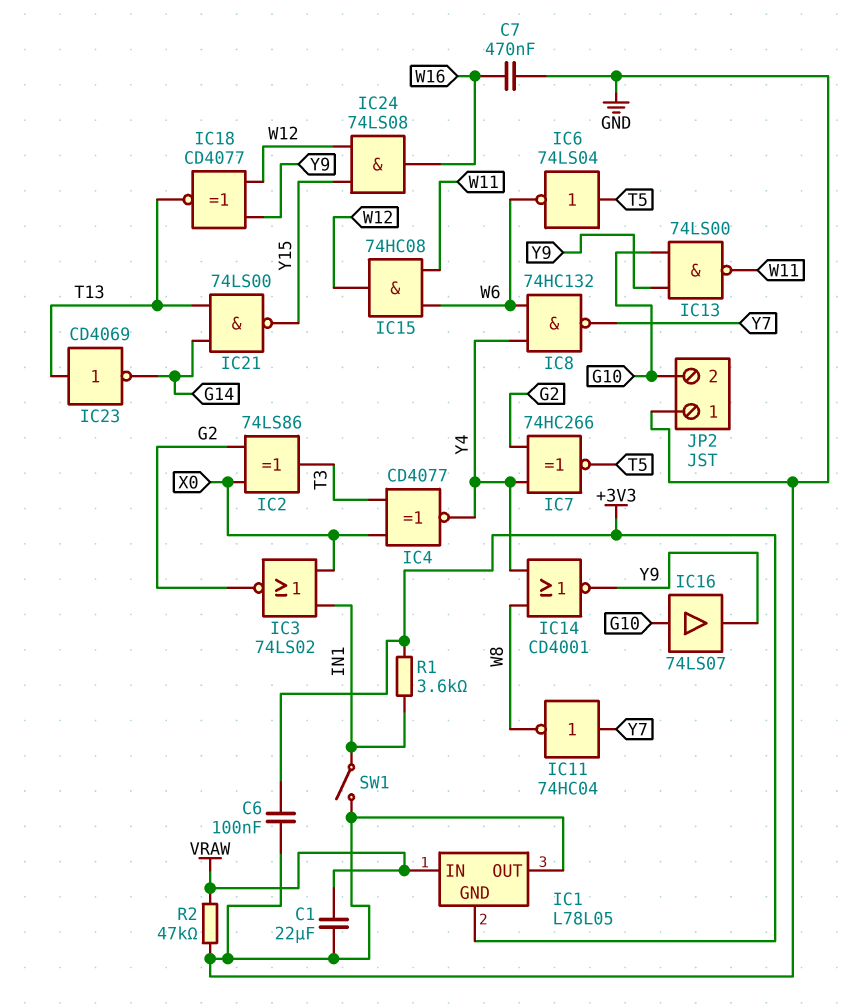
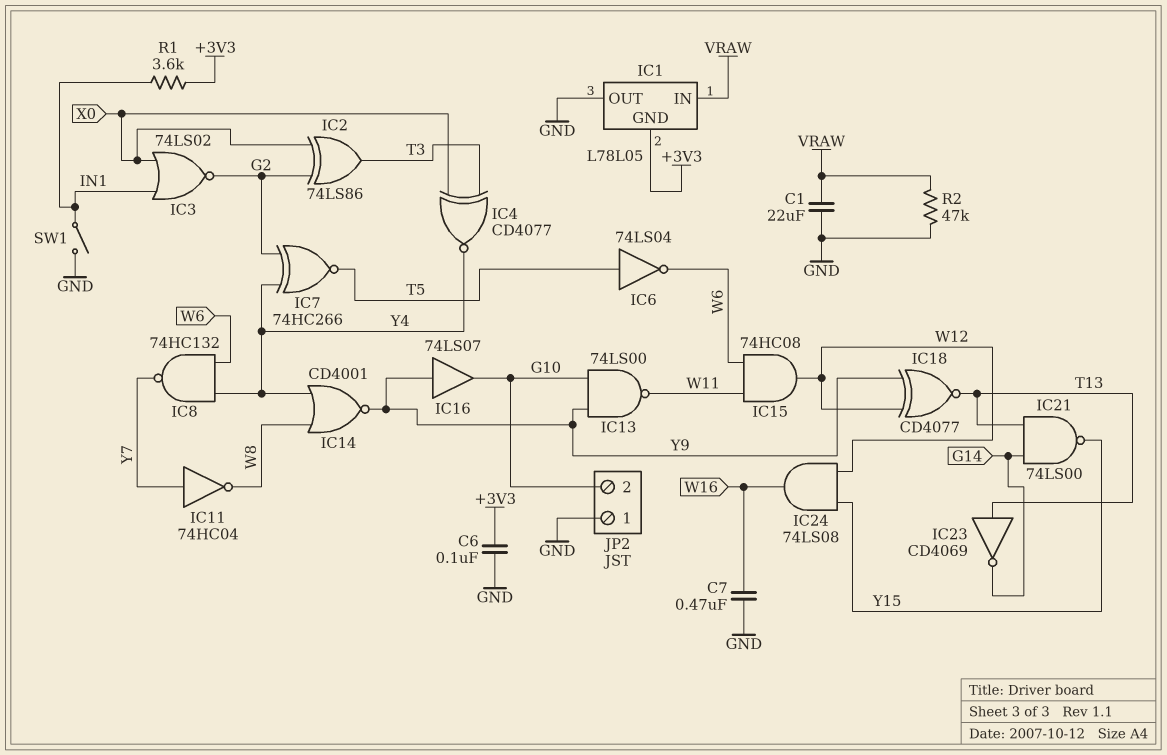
IC16: buffer 74LS07 (in G10, out Y9) -> buffer 74LS07 (in Y9, out G10)

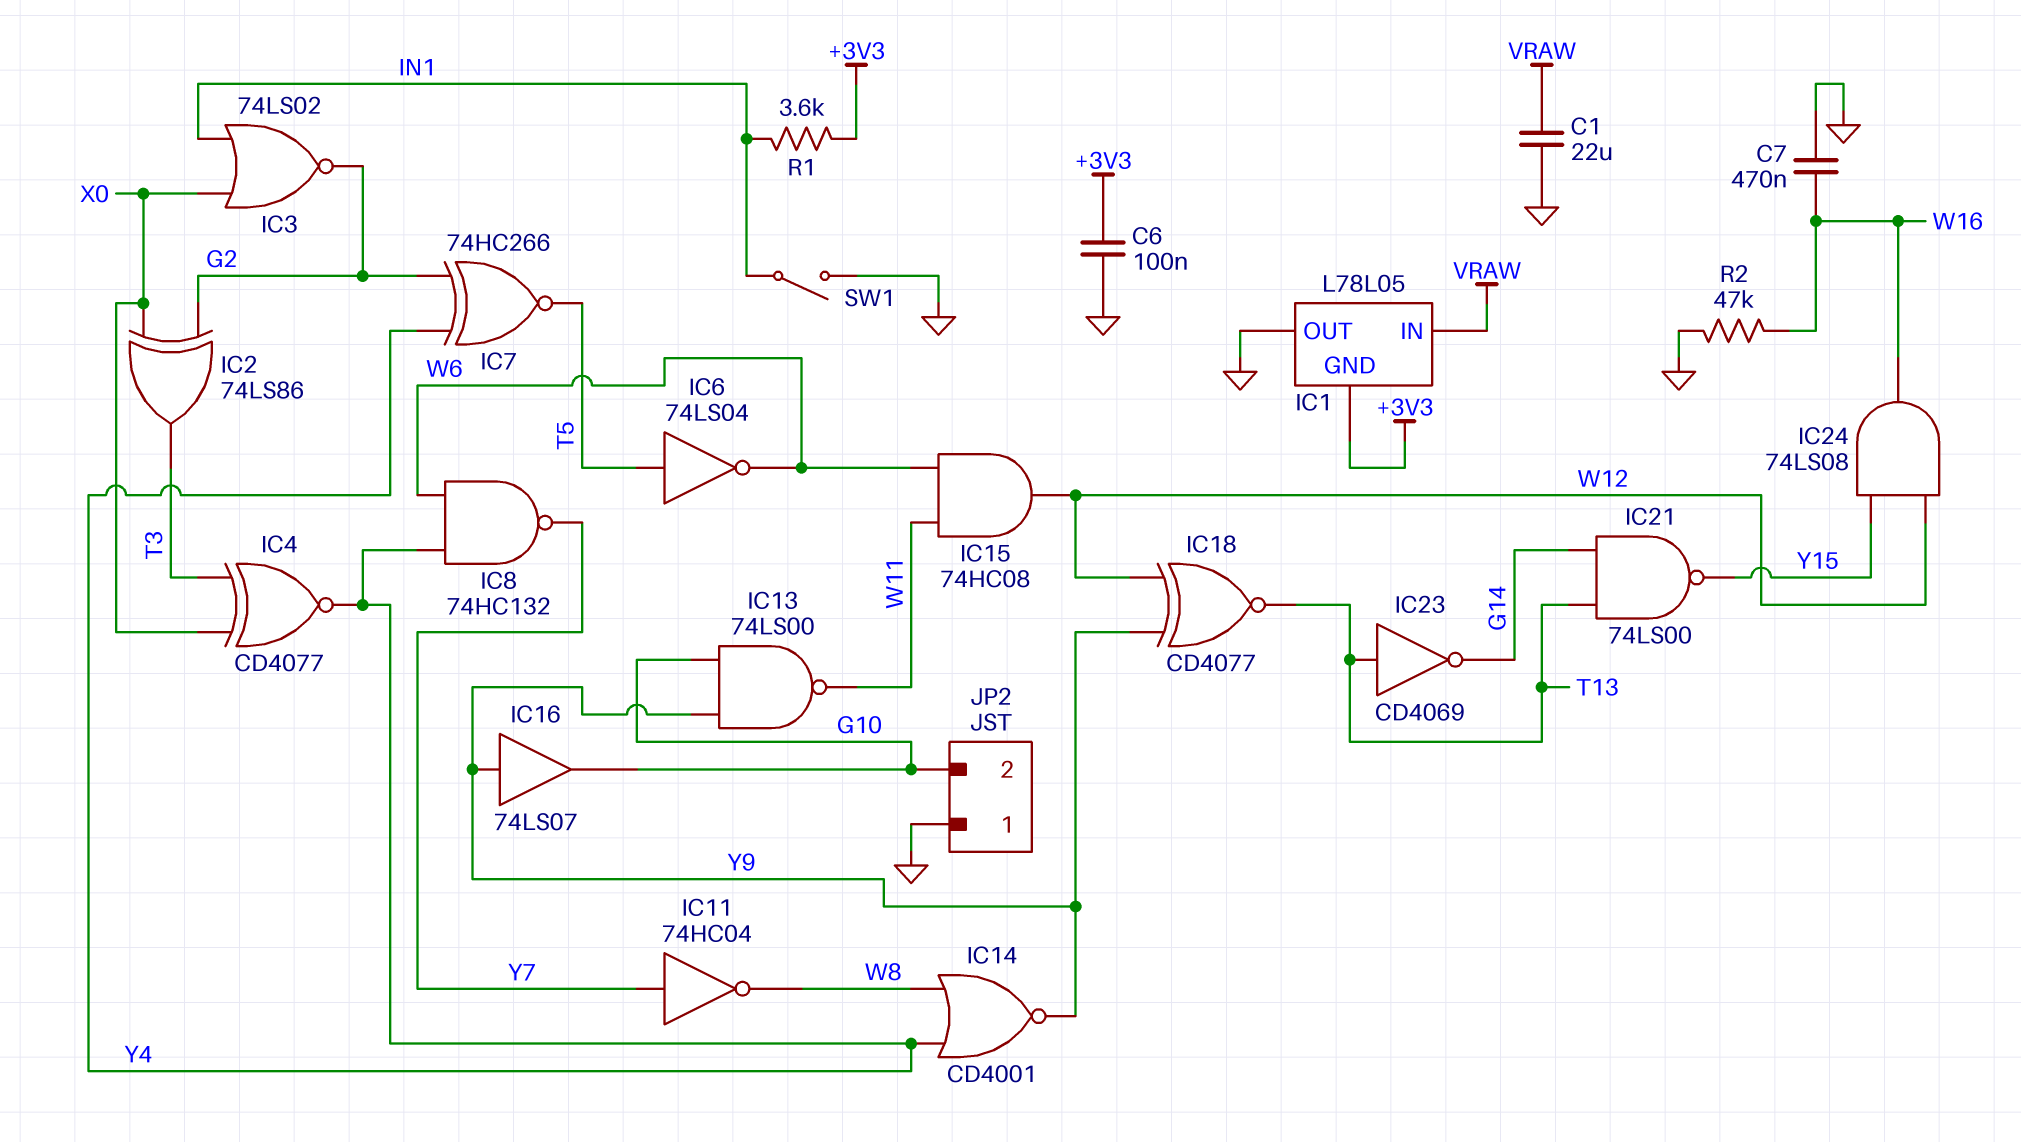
R2: 47k (GND, VRAW) -> 47k (GND, W16)

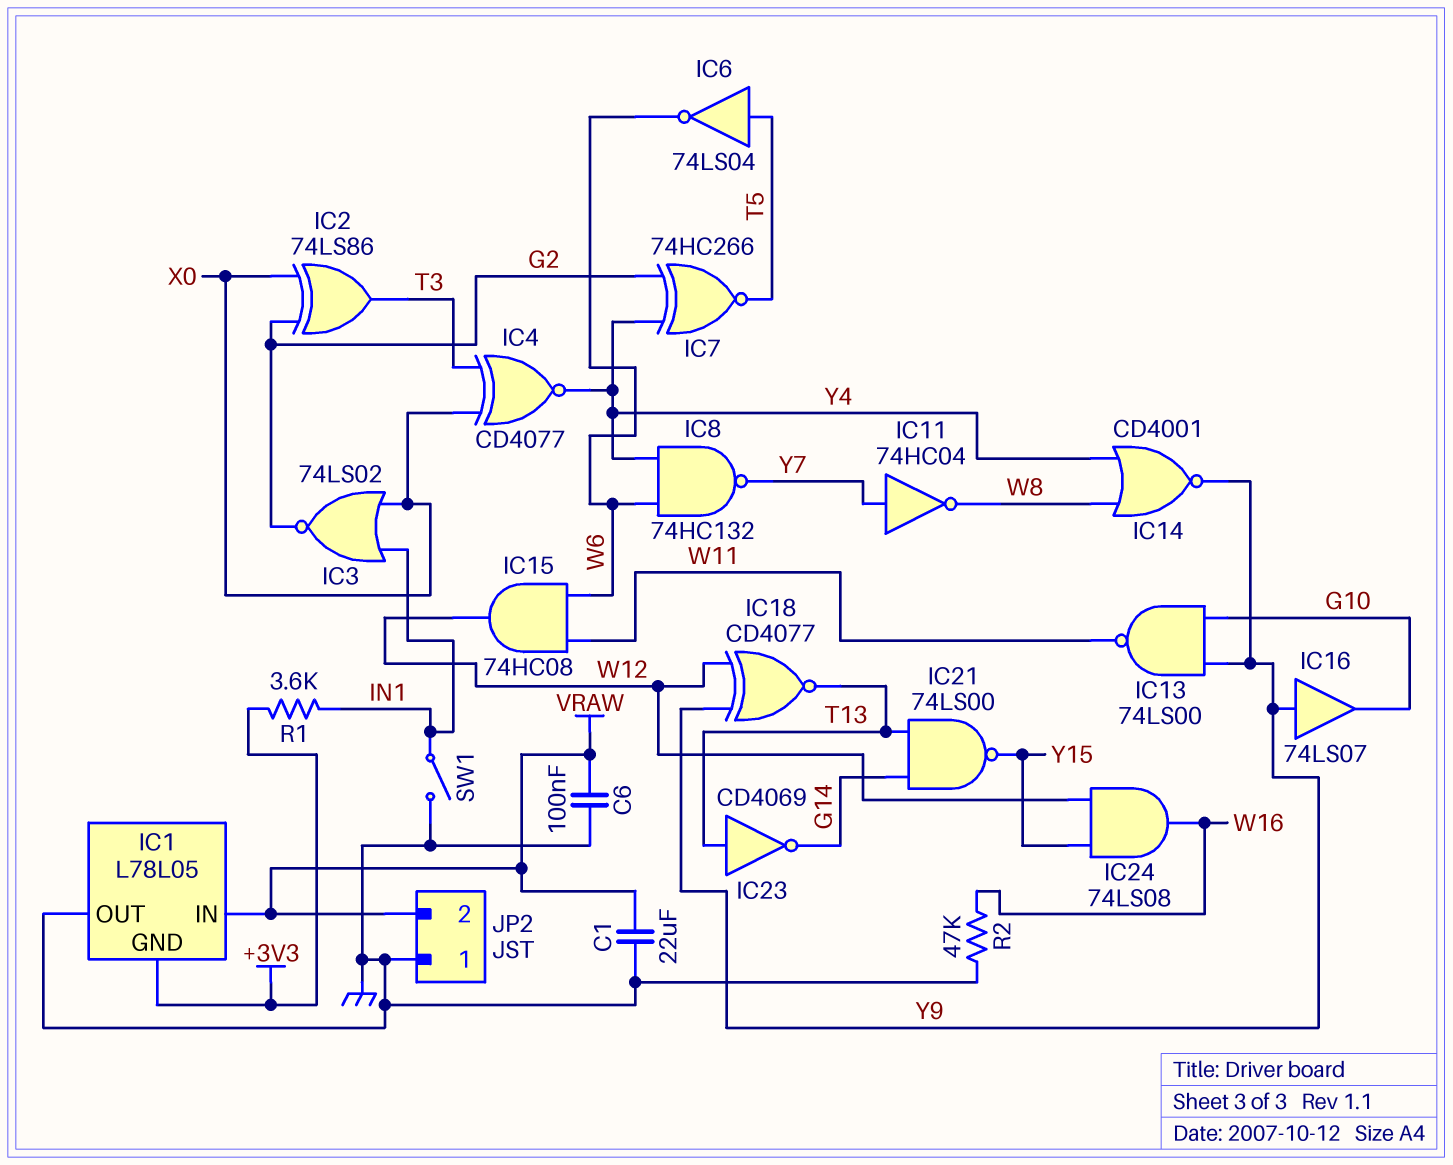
C6: 100nF (+3V3, GND) -> 100nF (GND, VRAW)
C7: 470nF (GND, W16) -> none
JP2 pin 2: G10 -> VRAW

